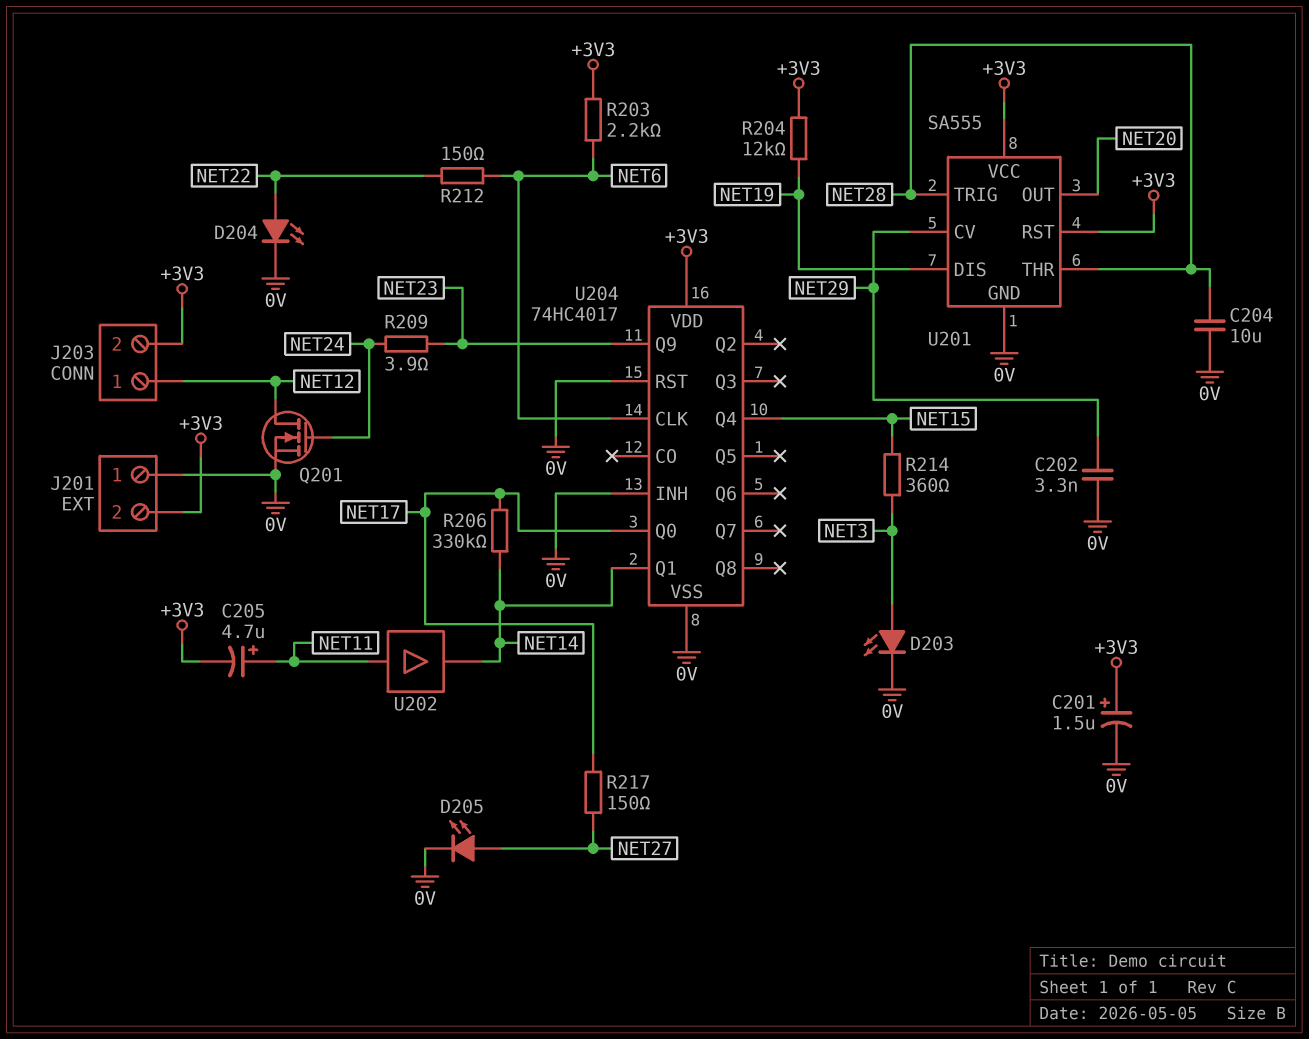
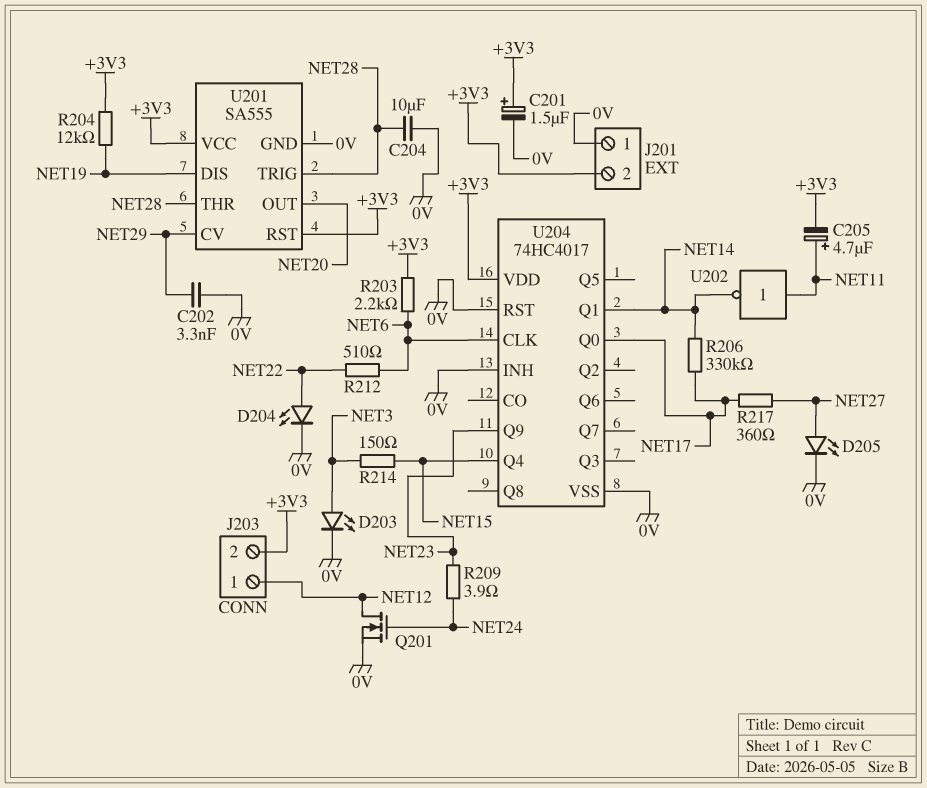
R212: 150 (NET6, NET22) -> 510 (NET6, NET22)
R214: 360 (NET3, NET15) -> 150 (NET3, NET15)
R217: 150 (NET17, NET27) -> 360 (NET17, NET27)
U202: buffer (in NET11, out NET14) -> NOT (in NET11, out NET14)

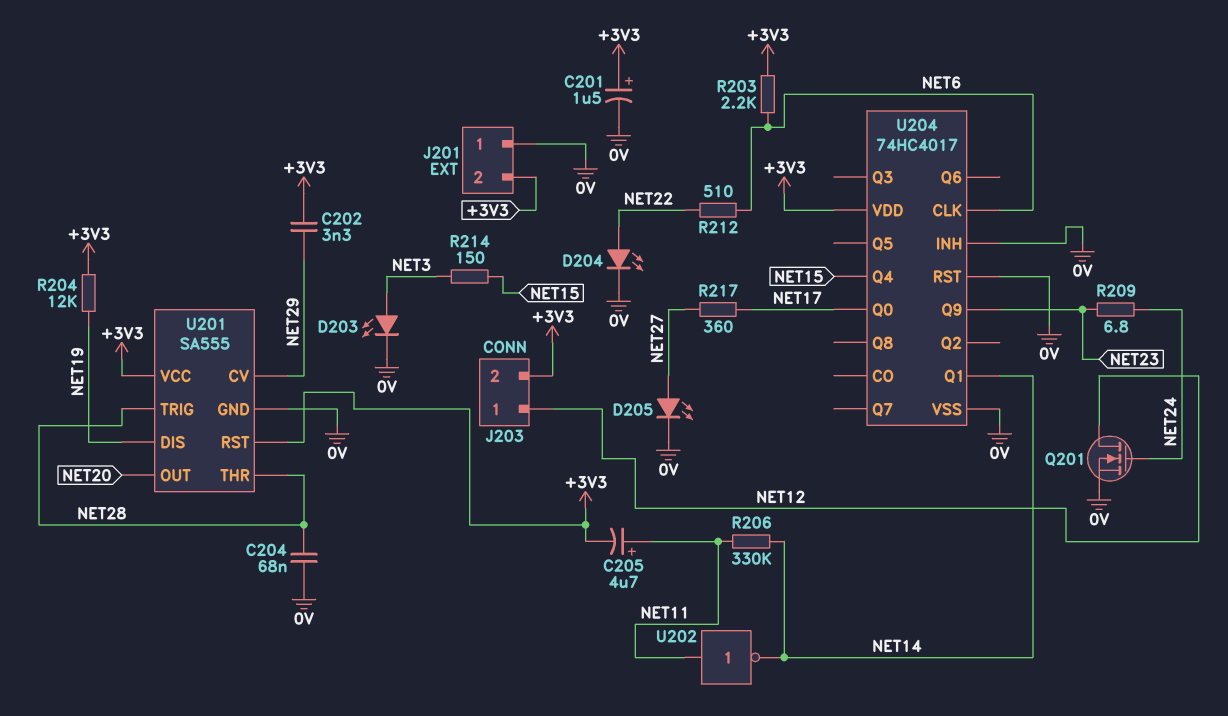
C202: 3.3nF (0V, NET29) -> 3.3nF (+3V3, NET29)
C204: 10uF (0V, NET28) -> 68nF (0V, NET28)
R206: 330k (NET14, NET17) -> 330k (NET11, NET14)
R209: 3.9 (NET23, NET24) -> 6.8 (NET23, NET24)

